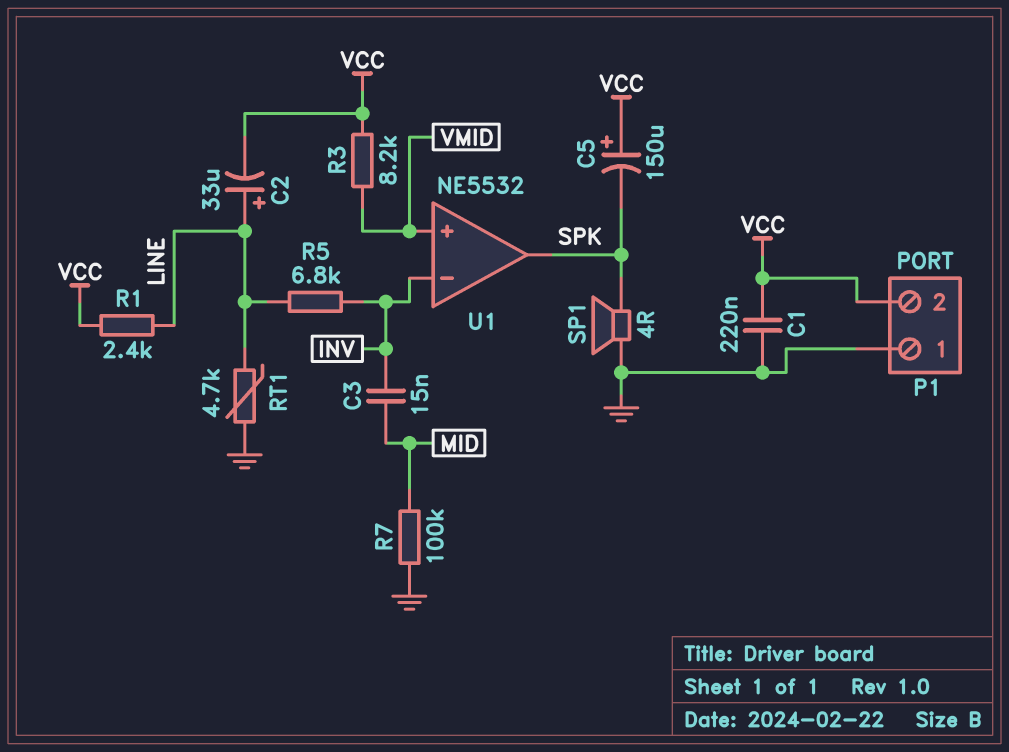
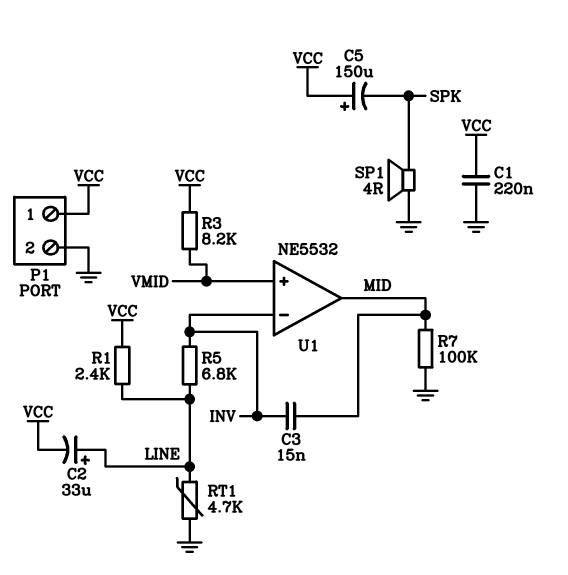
P1 pin 1: GND -> VCC
P1 pin 2: VCC -> GND
U1 pin out: SPK -> MID

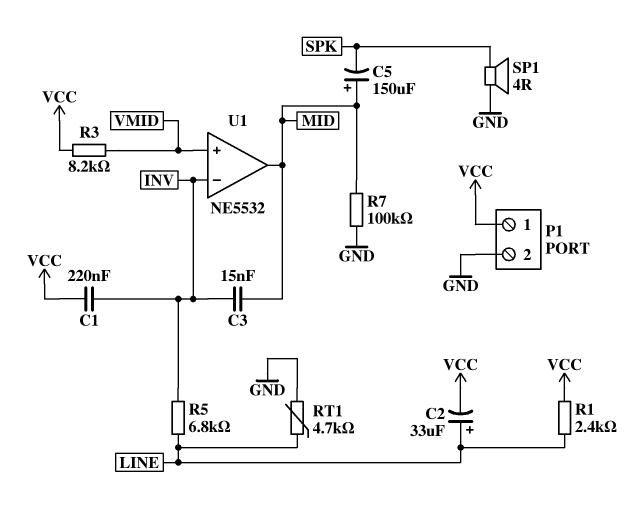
C1: 220nF (GND, VCC) -> 220nF (INV, VCC)
C5: 150uF (plus VCC, minus SPK) -> 150uF (plus MID, minus SPK)

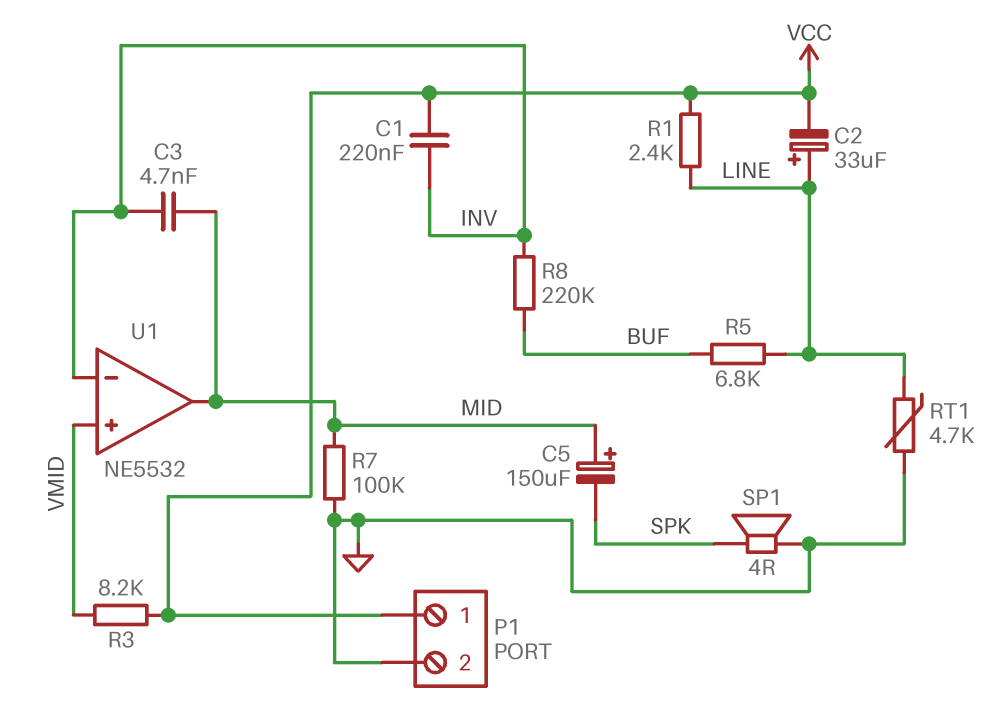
C3: 15nF (INV, MID) -> 4.7nF (INV, MID)
R5: 6.8k (INV, LINE) -> 6.8k (BUF, LINE)
R8: none -> 220k (BUF, INV)

